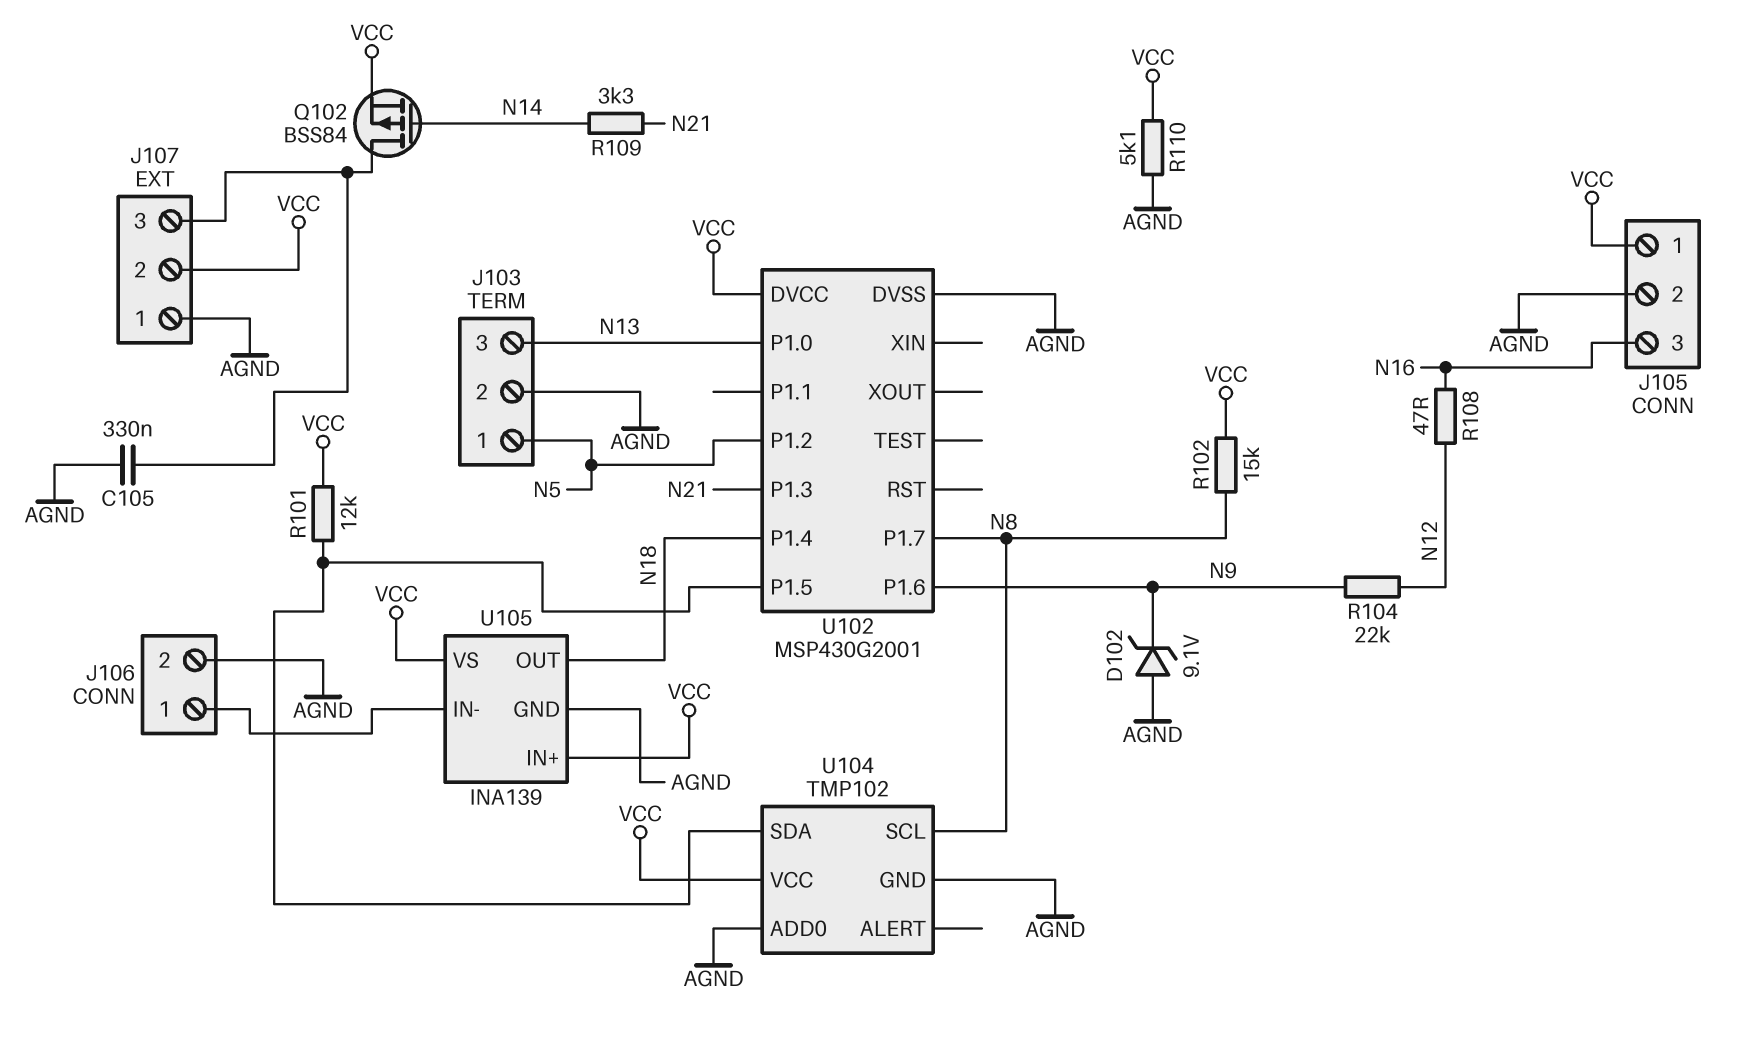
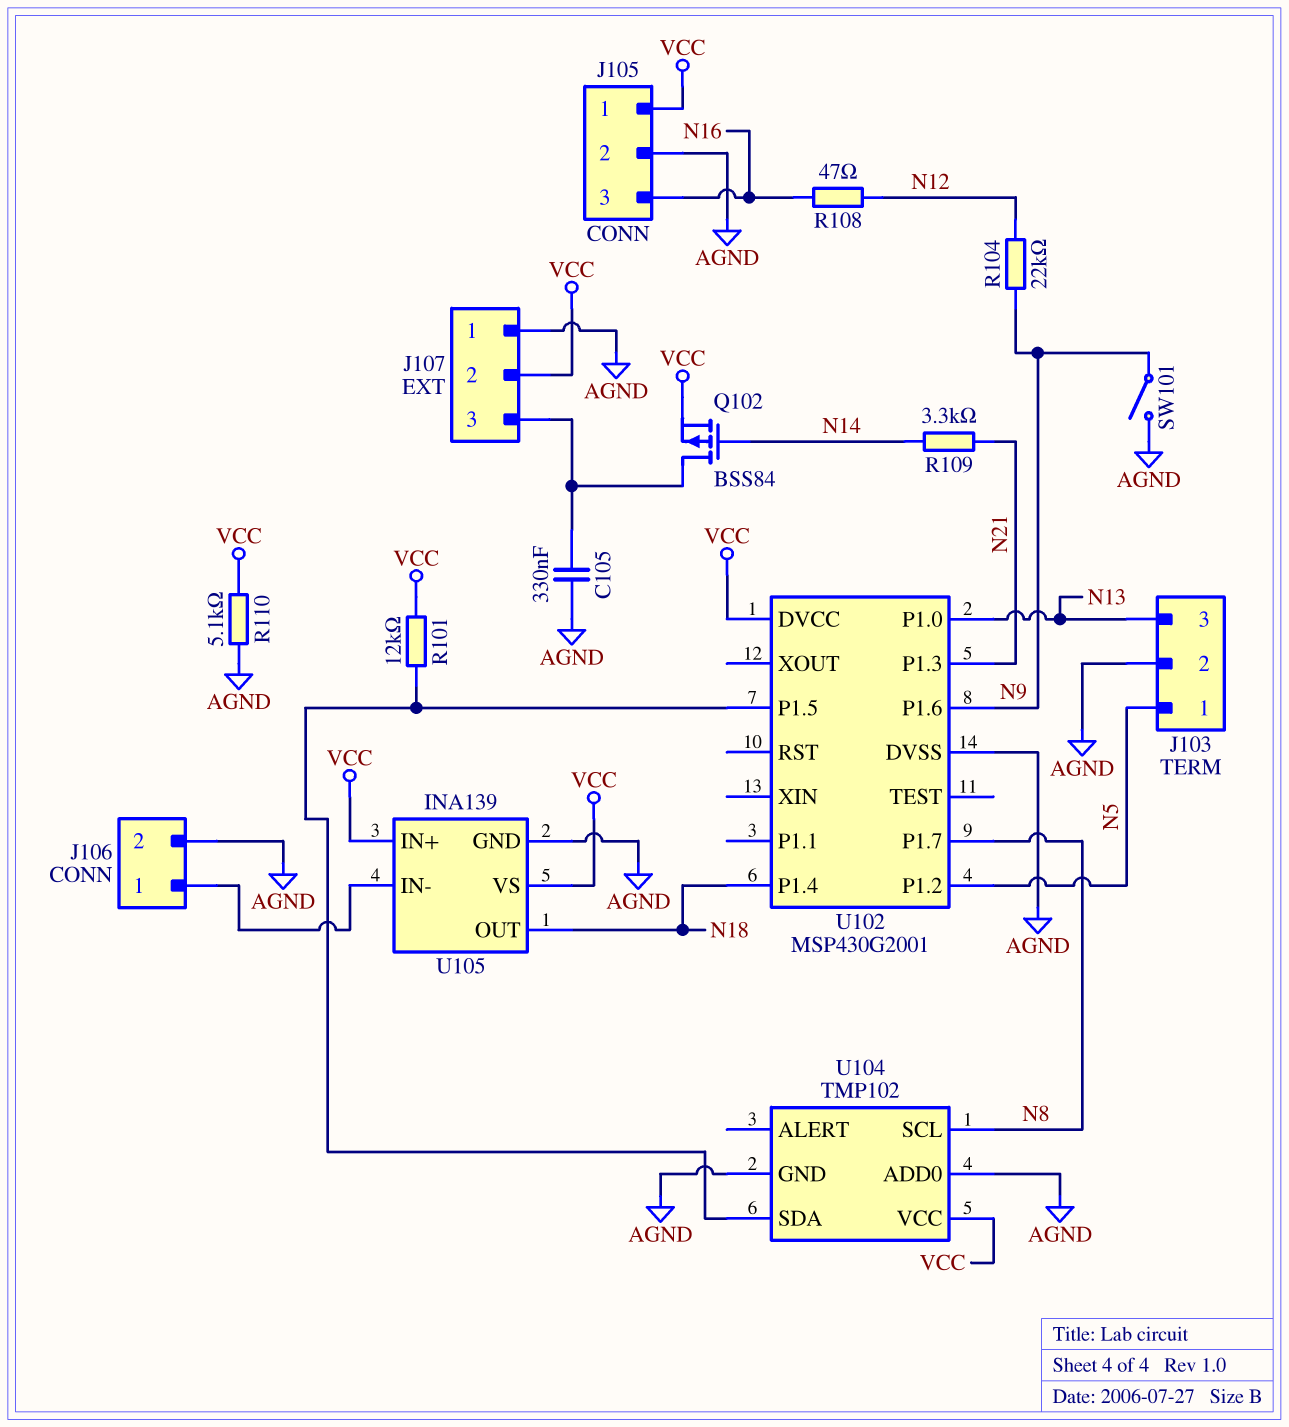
D102: zener 9.1V (A AGND, K N9) -> none
R102: 15k (N8, VCC) -> none
SW101: none -> switch (AGND, N9)

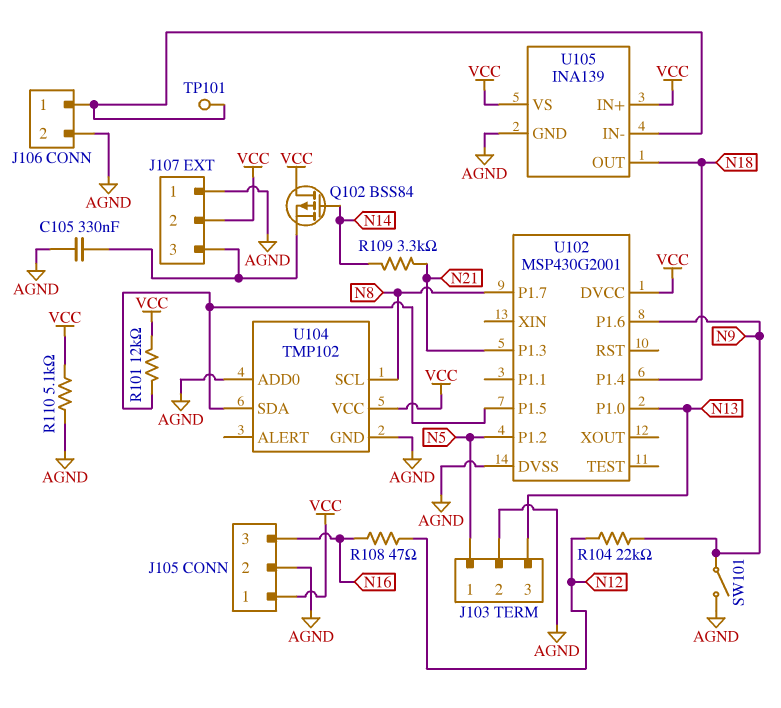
Q102: PMOS BSS84 (G N14, D J107/3, S VCC) -> PMOS BSS84 (G N14, D VCC, S J107/3)
TP101: none -> test point (J106/1)

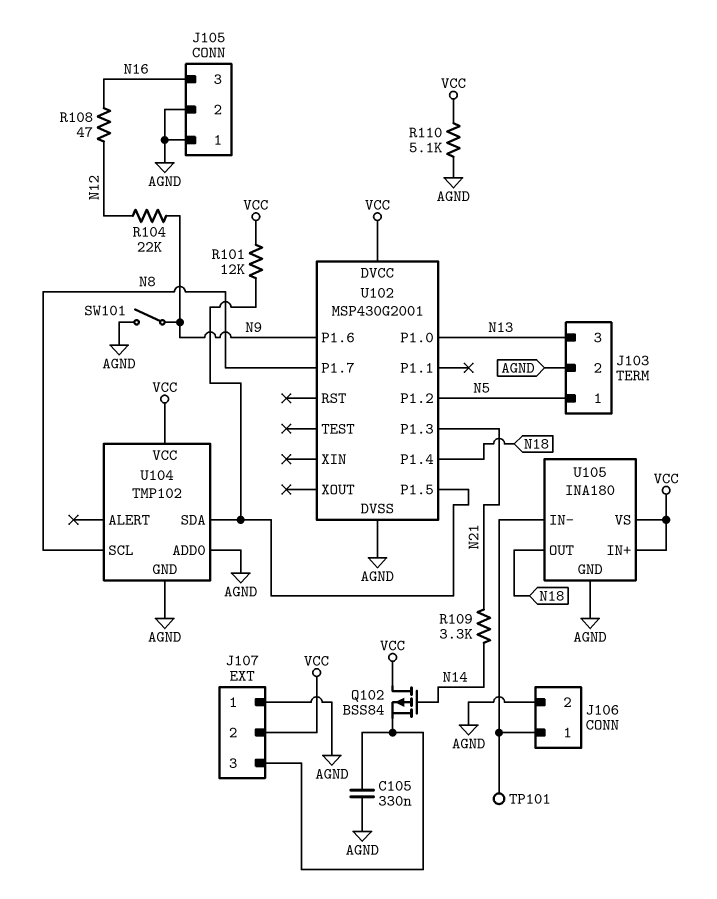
J105 pin 1: VCC -> AGND
U105: INA139 -> INA180

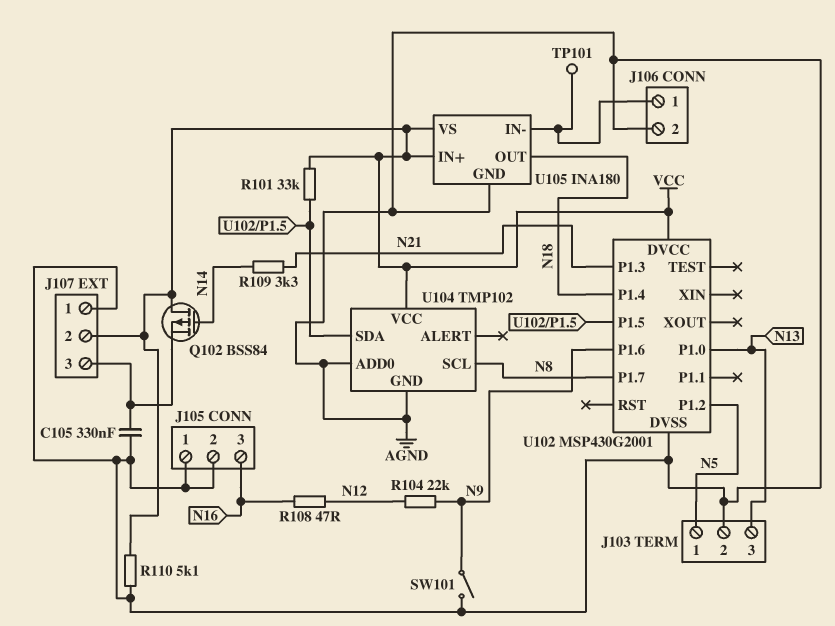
R101: 12k (U102/P1.5, VCC) -> 33k (U102/P1.5, VCC)

